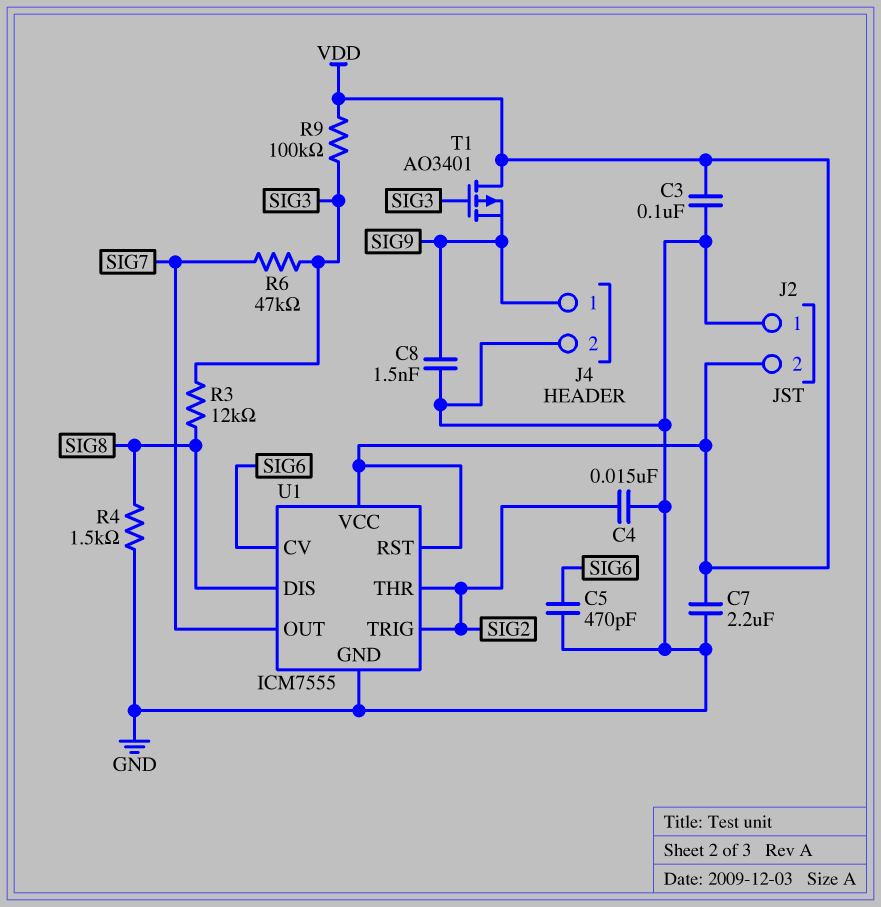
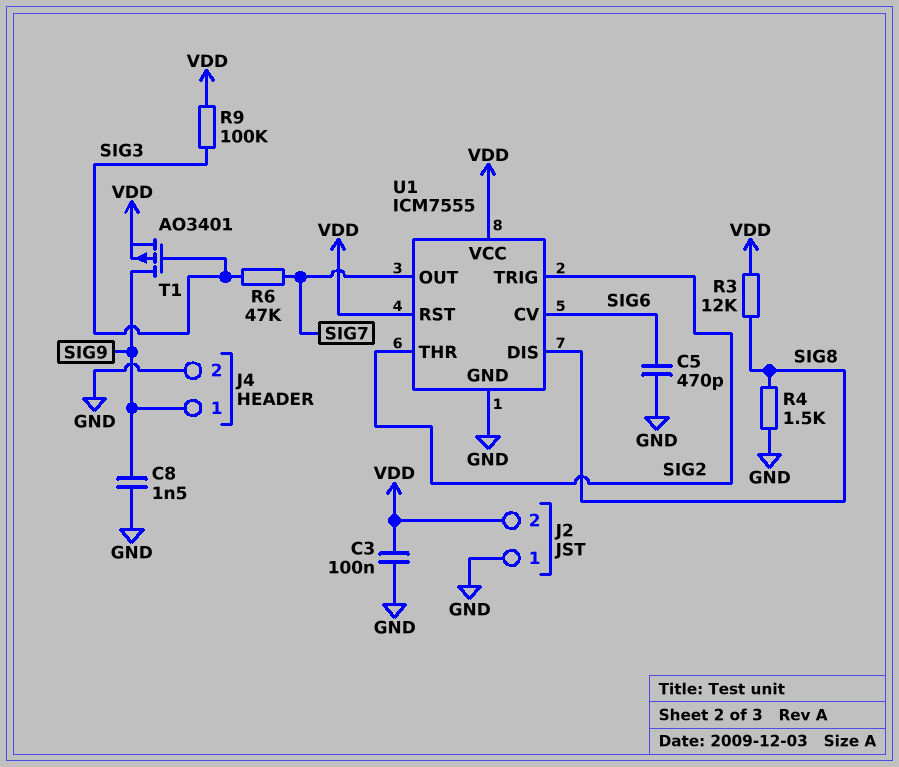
C4: 15nF (GND, SIG2) -> none
C7: 2.2uF (GND, VDD) -> none
R3: 12k (SIG3, SIG8) -> 12k (SIG8, VDD)
T1: PMOS AO3401 (G SIG3, D VDD, S SIG9) -> PMOS AO3401 (G SIG3, D SIG9, S VDD)

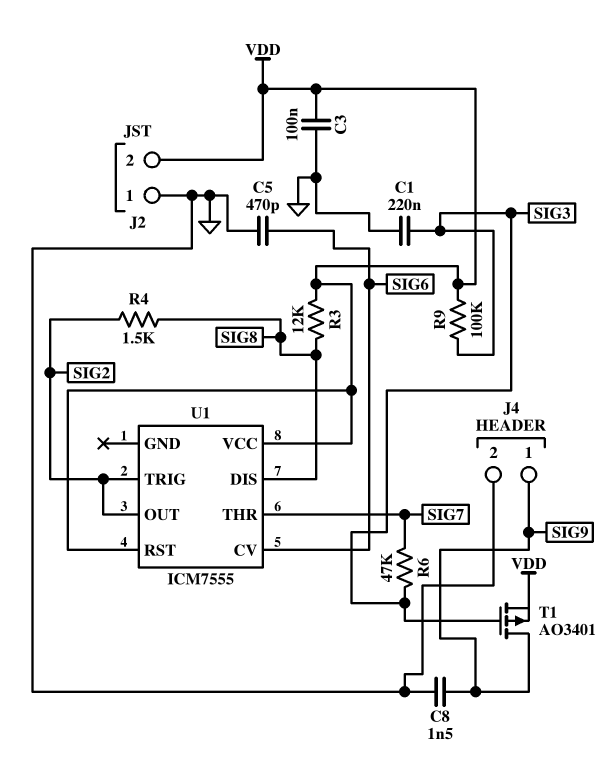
C1: none -> 220nF (GND, SIG3)
R4: 1.5k (GND, SIG8) -> 1.5k (SIG2, SIG8)
U1 pin GND: GND -> none
U1 pin OUT: SIG7 -> SIG2
U1 pin THR: SIG2 -> SIG7

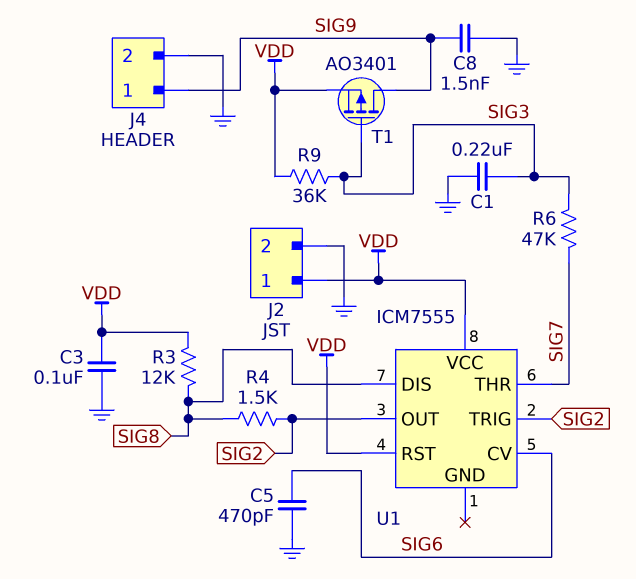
J2 pin 1: GND -> VDD
J2 pin 2: VDD -> GND
R9: 100k (SIG3, VDD) -> 36k (SIG3, VDD)

